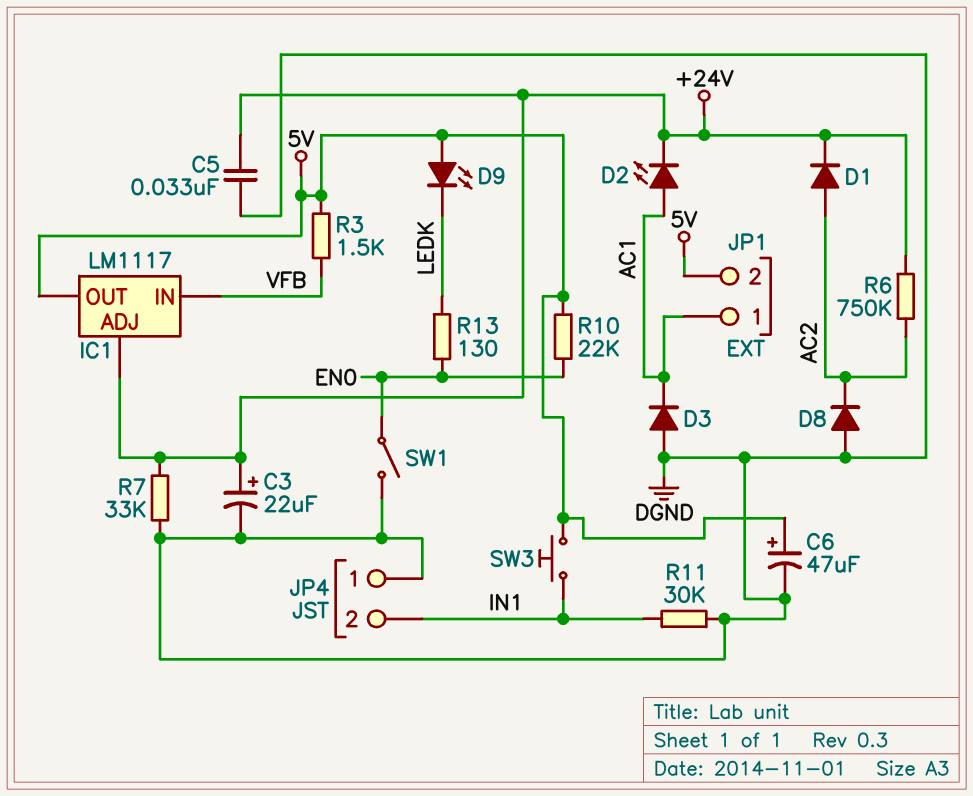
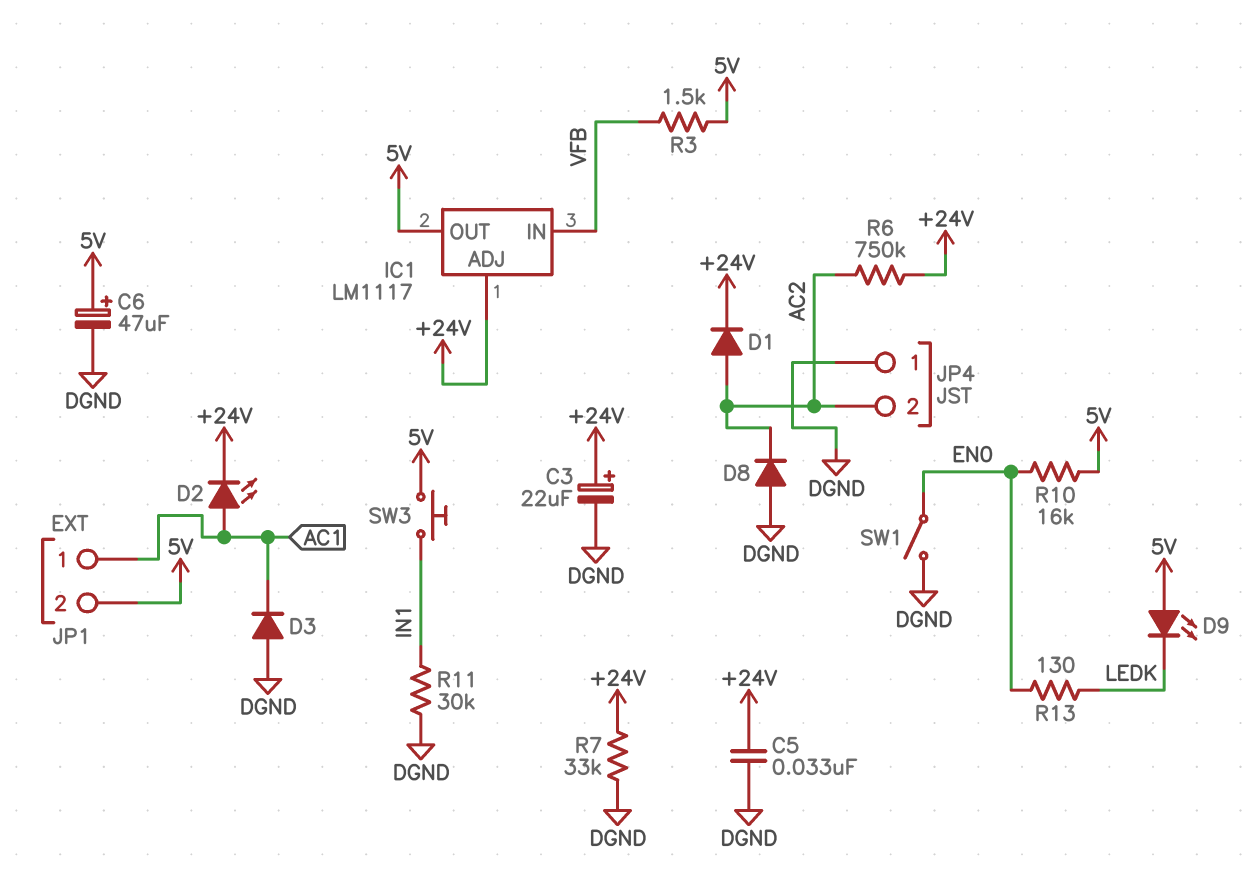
JP4 pin 2: IN1 -> AC2
R10: 22k (5V, EN0) -> 16k (5V, EN0)

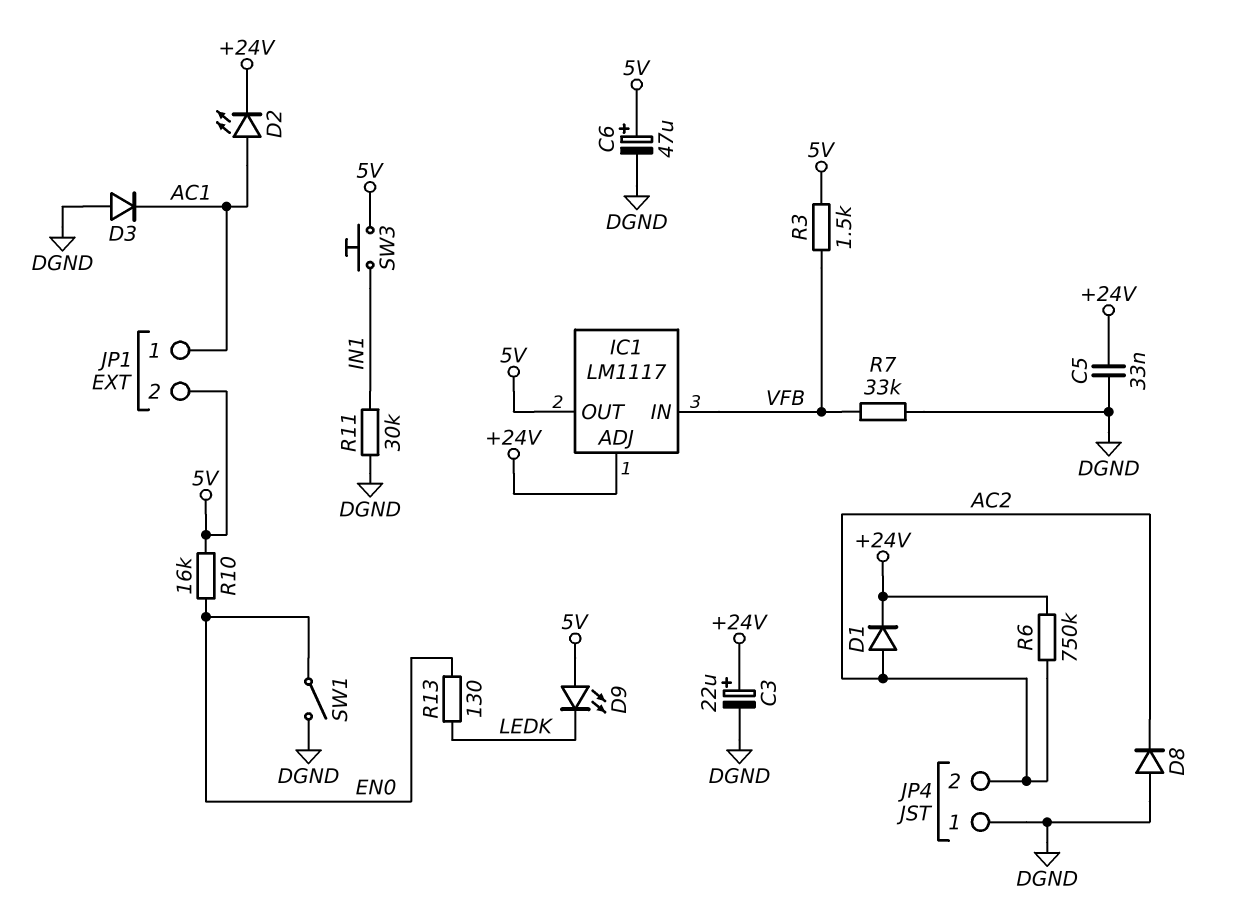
R7: 33k (+24V, DGND) -> 33k (DGND, VFB)

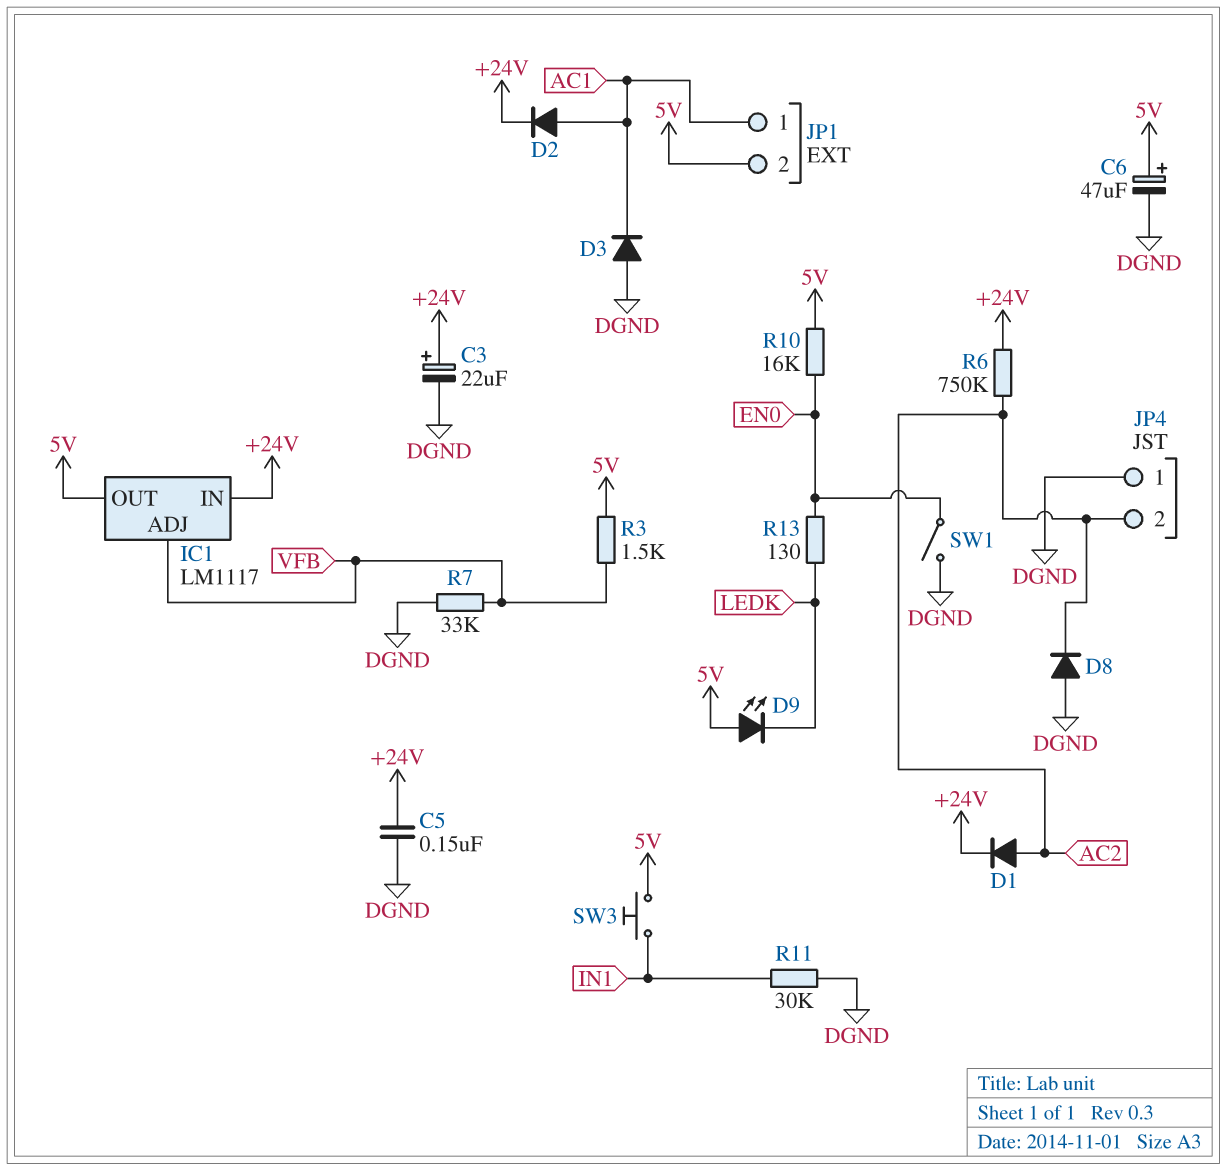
C5: 33nF (+24V, DGND) -> 150nF (+24V, DGND)
D2: LED (A AC1, K +24V) -> diode (A AC1, K +24V)
IC1 pin ADJ: +24V -> VFB
IC1 pin IN: VFB -> +24V

